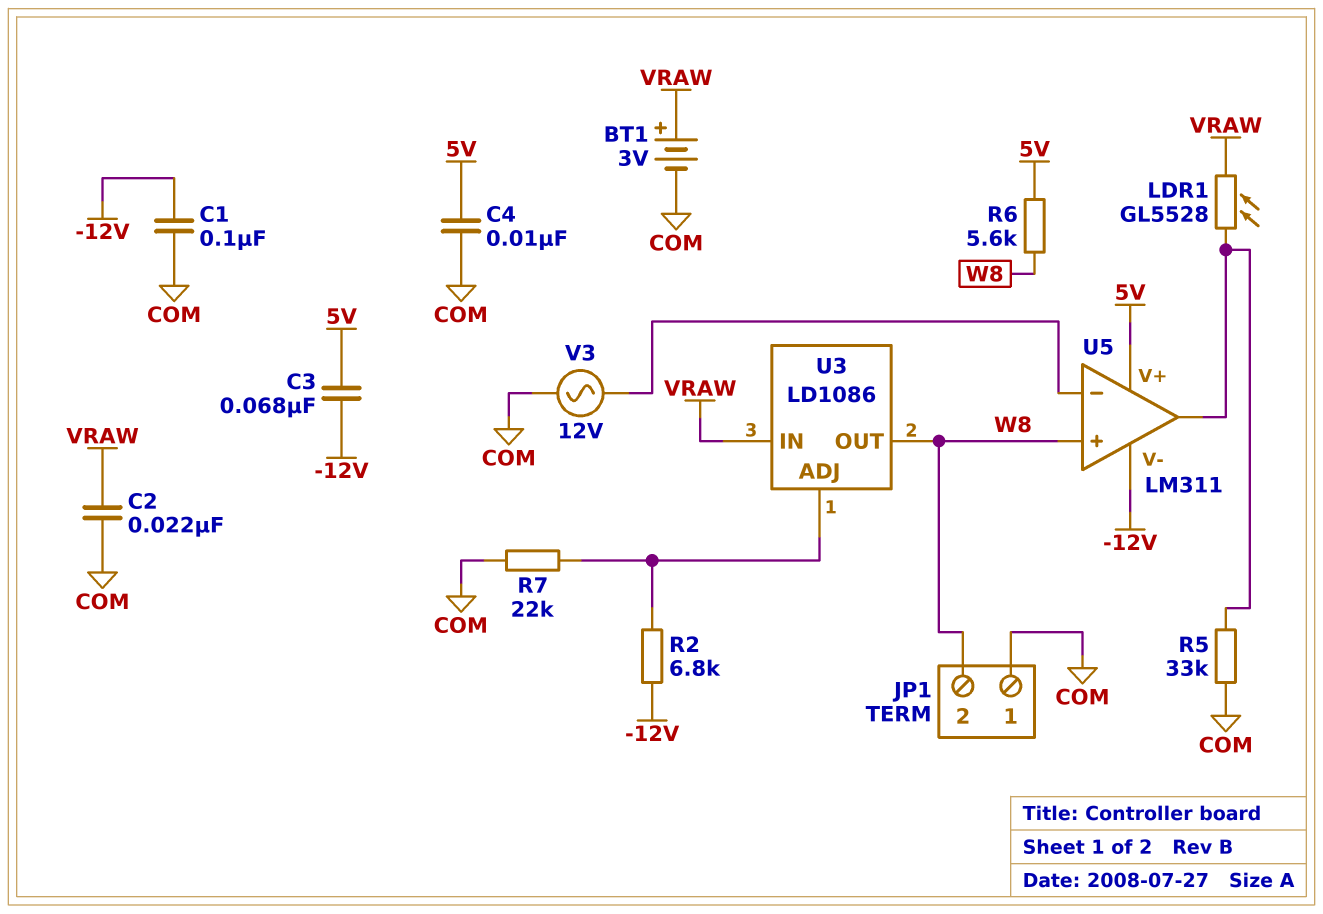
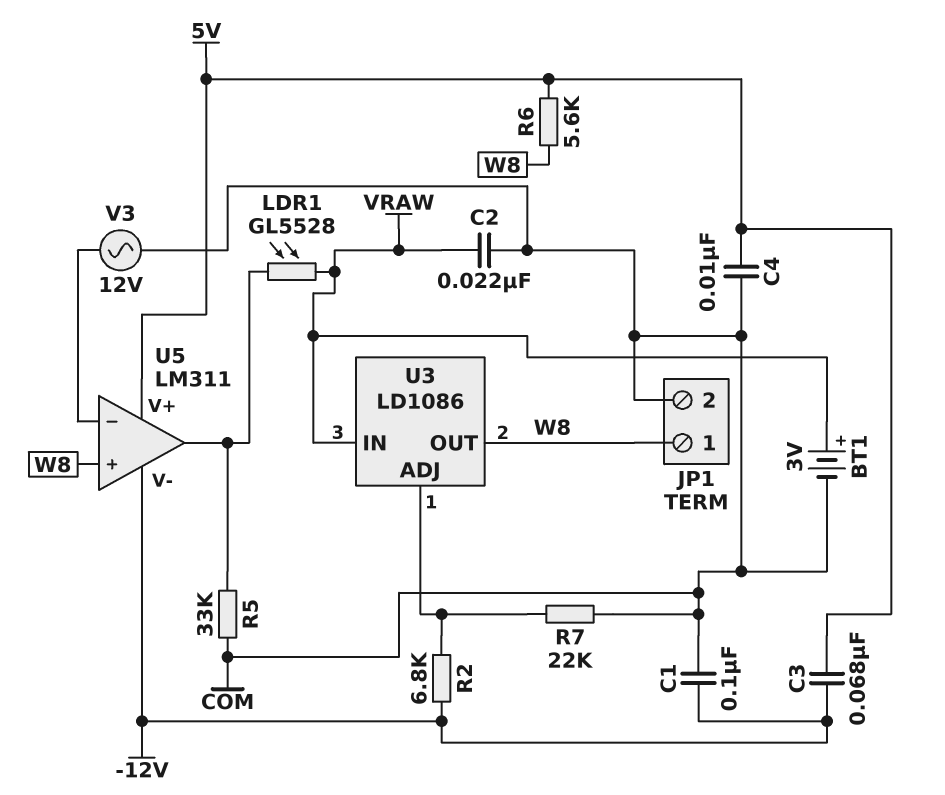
JP1 pin 1: COM -> W8
JP1 pin 2: W8 -> COM

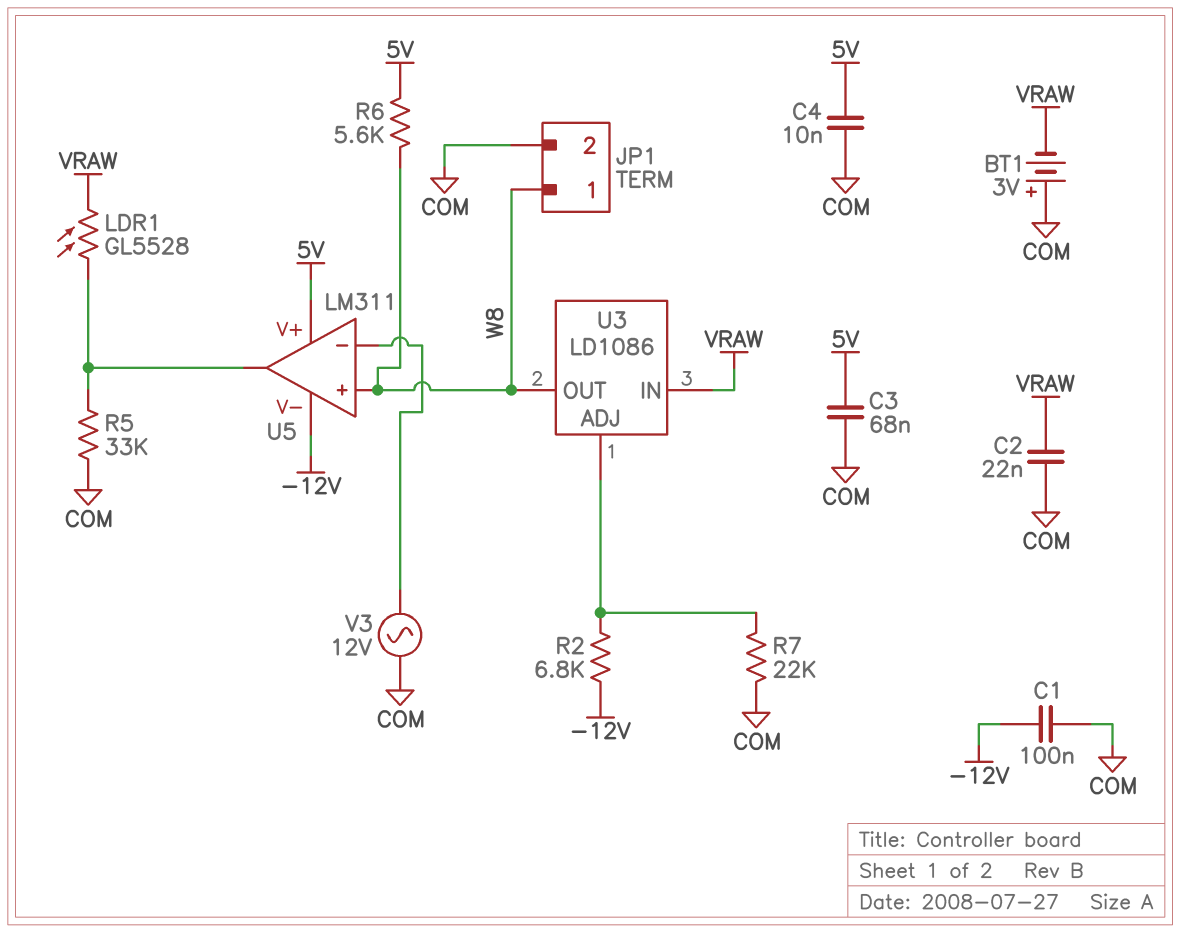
BT1: 3V (plus VRAW, minus COM) -> 3V (plus COM, minus VRAW)
C3: 68nF (-12V, 5V) -> 68nF (5V, COM)

